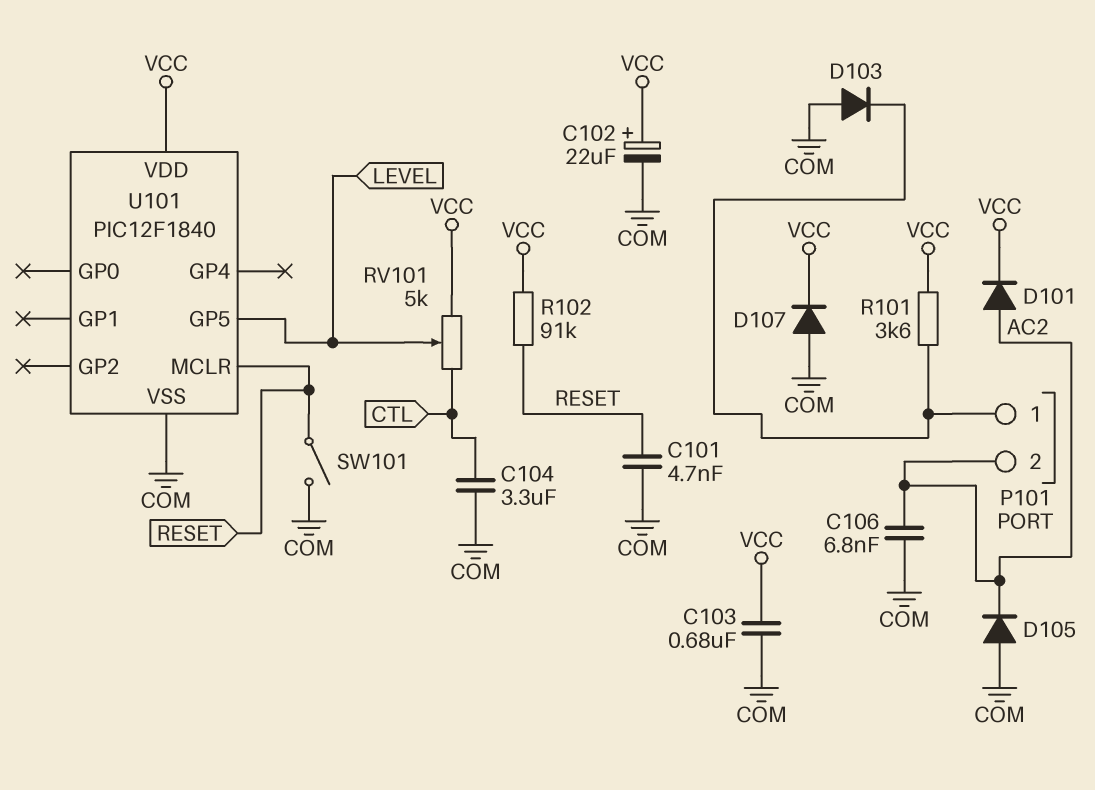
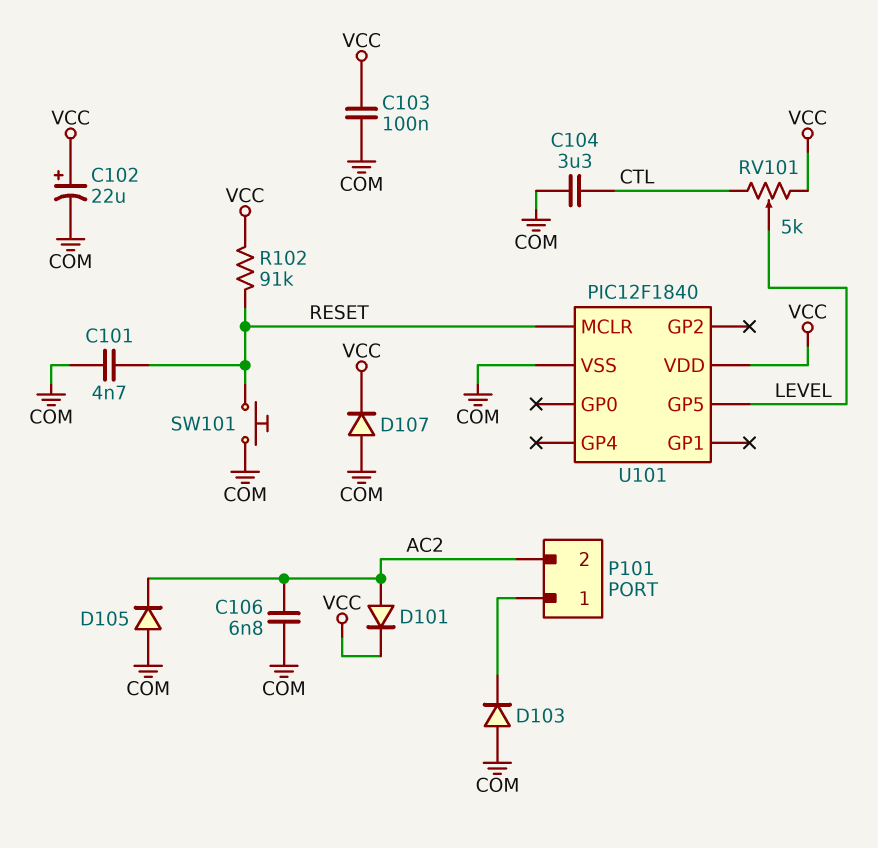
C103: 680nF (COM, VCC) -> 100nF (COM, VCC)
R101: 3.6k (P101/1, VCC) -> none
SW101: switch (COM, RESET) -> button (COM, RESET)

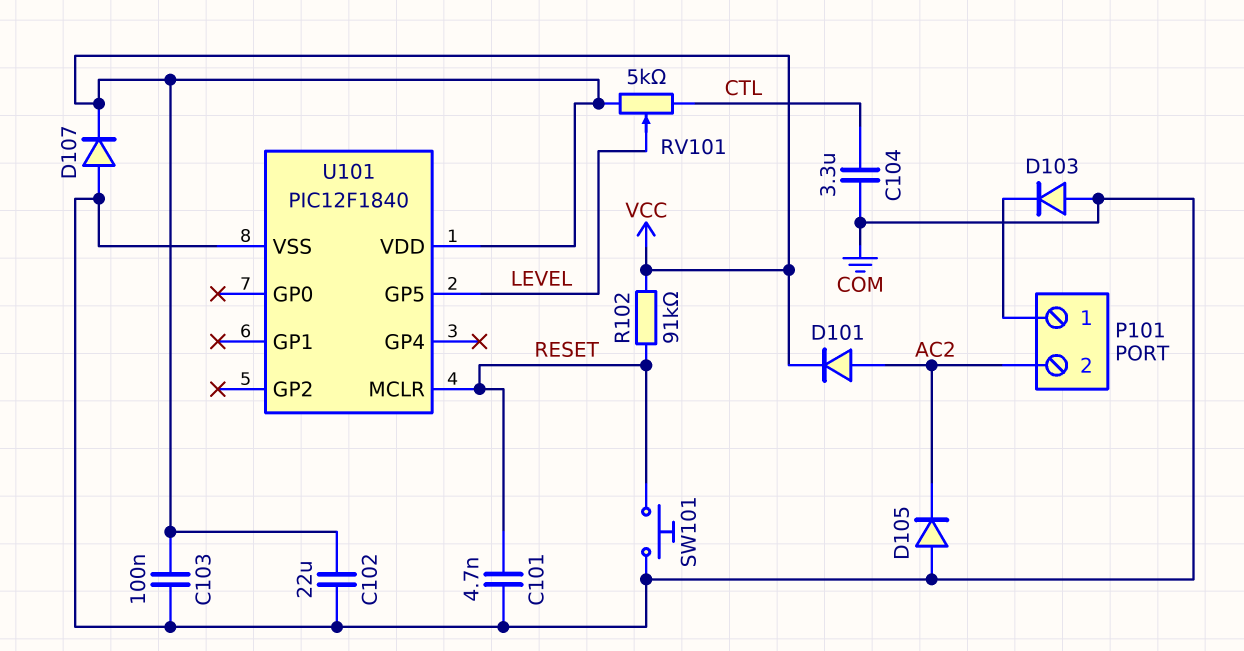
C102: 22uF (plus VCC, minus COM) -> 22uF (COM, VCC)
C106: 6.8nF (AC2, COM) -> none

